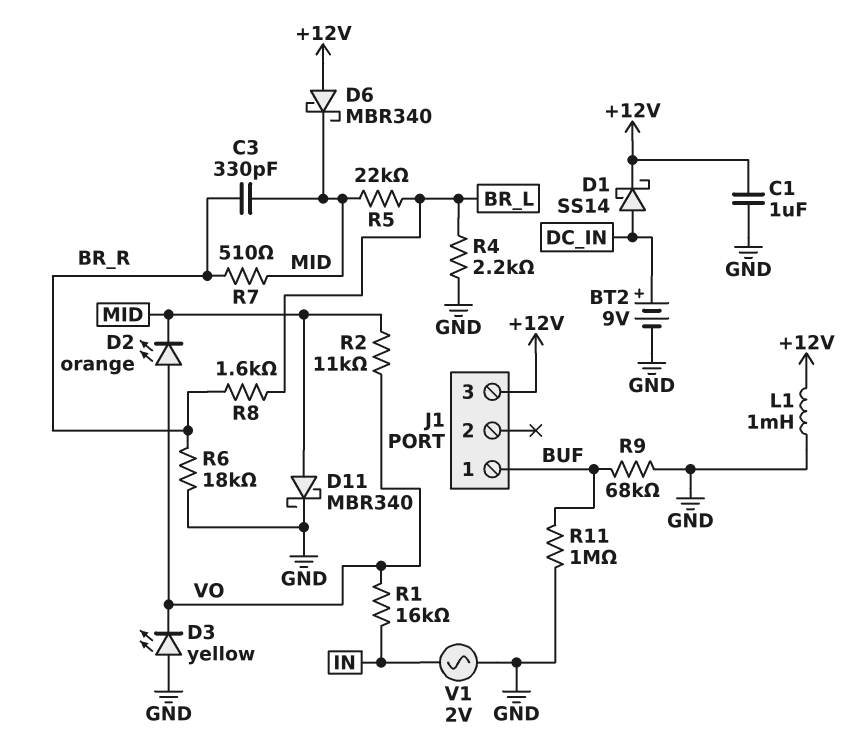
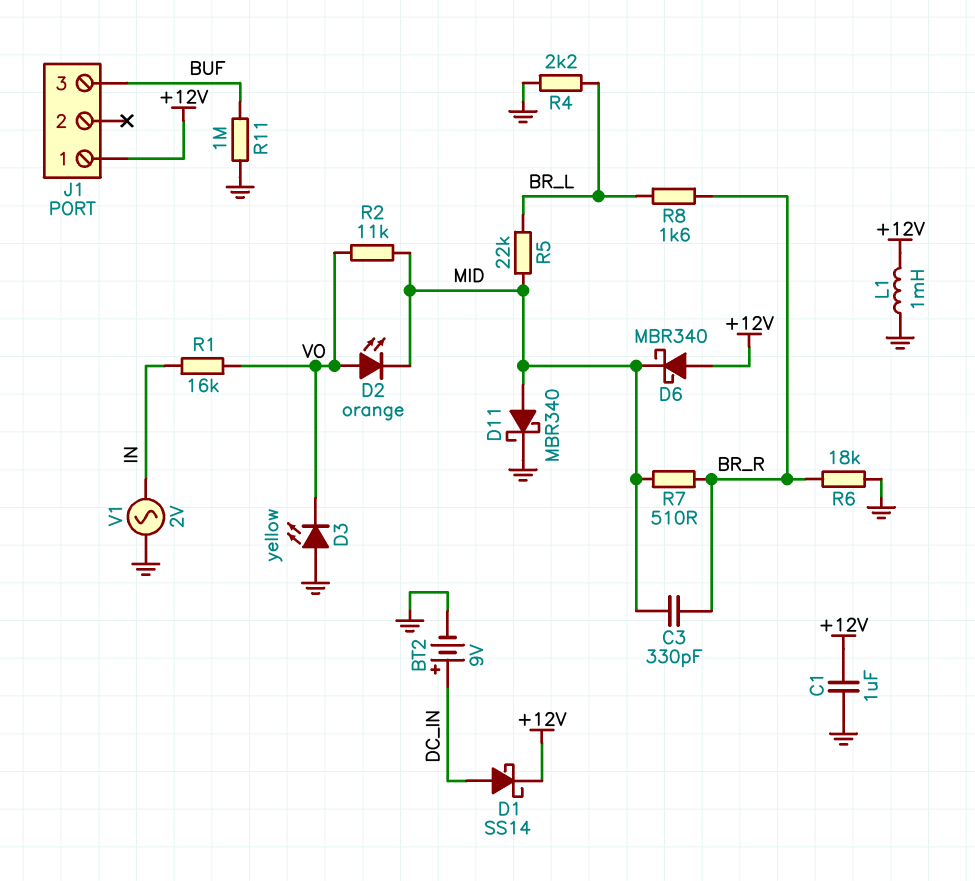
J1 pin 1: BUF -> +12V
J1 pin 3: +12V -> BUF
R9: 68k (BUF, GND) -> none

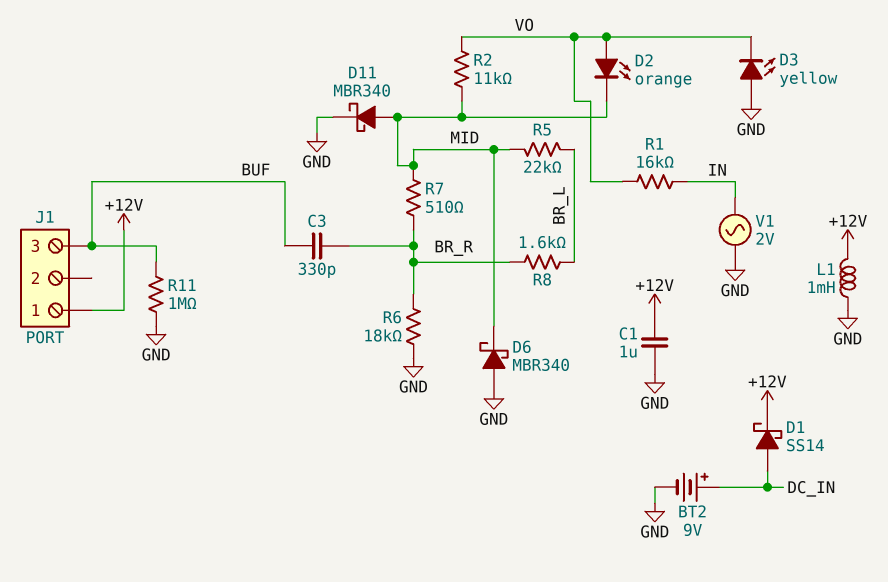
C3: 330pF (BR_R, MID) -> 330pF (BR_R, BUF)
D6: schottky MBR340 (A +12V, K MID) -> schottky MBR340 (A GND, K MID)
R4: 2.2k (BR_L, GND) -> none

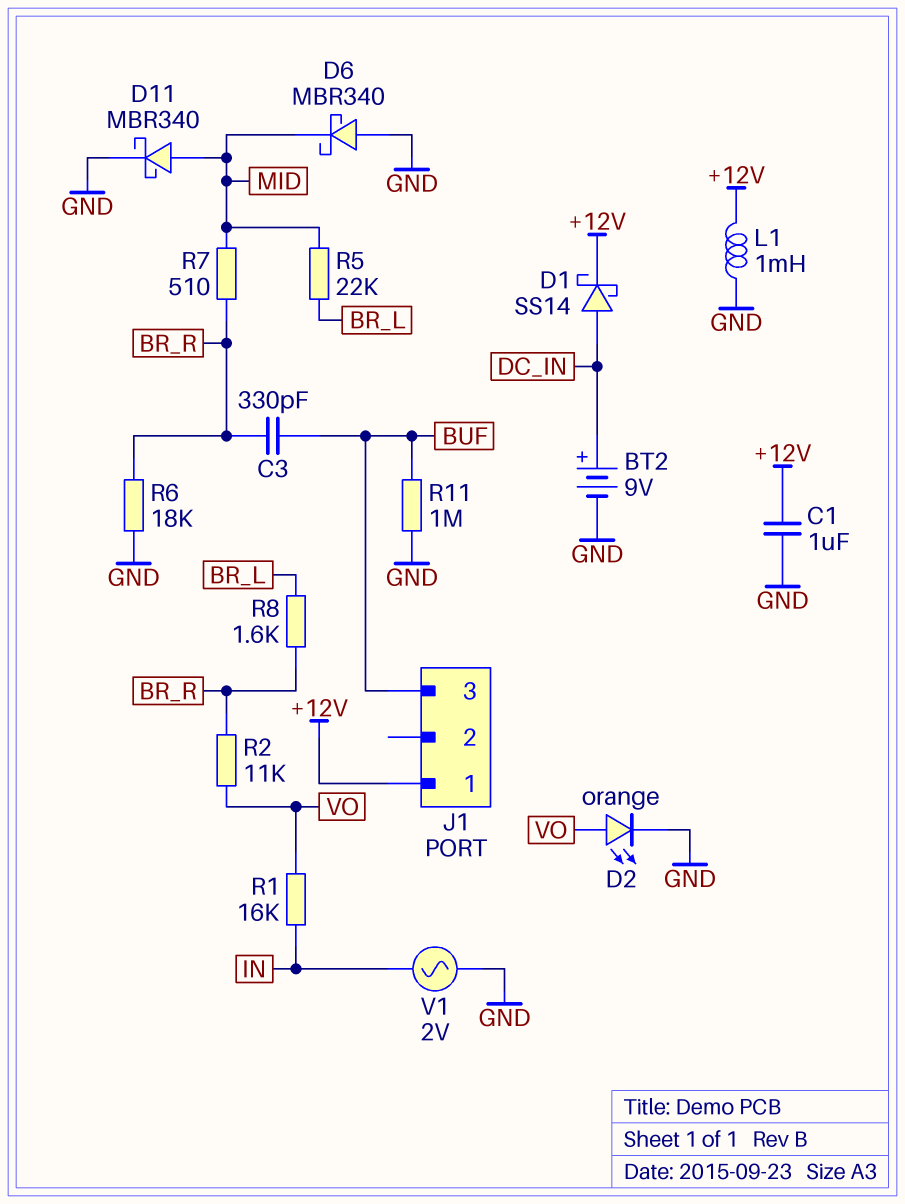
D2: LED orange (A VO, K MID) -> LED orange (A VO, K GND)
D3: LED yellow (A GND, K VO) -> none
R2: 11k (MID, VO) -> 11k (BR_R, VO)

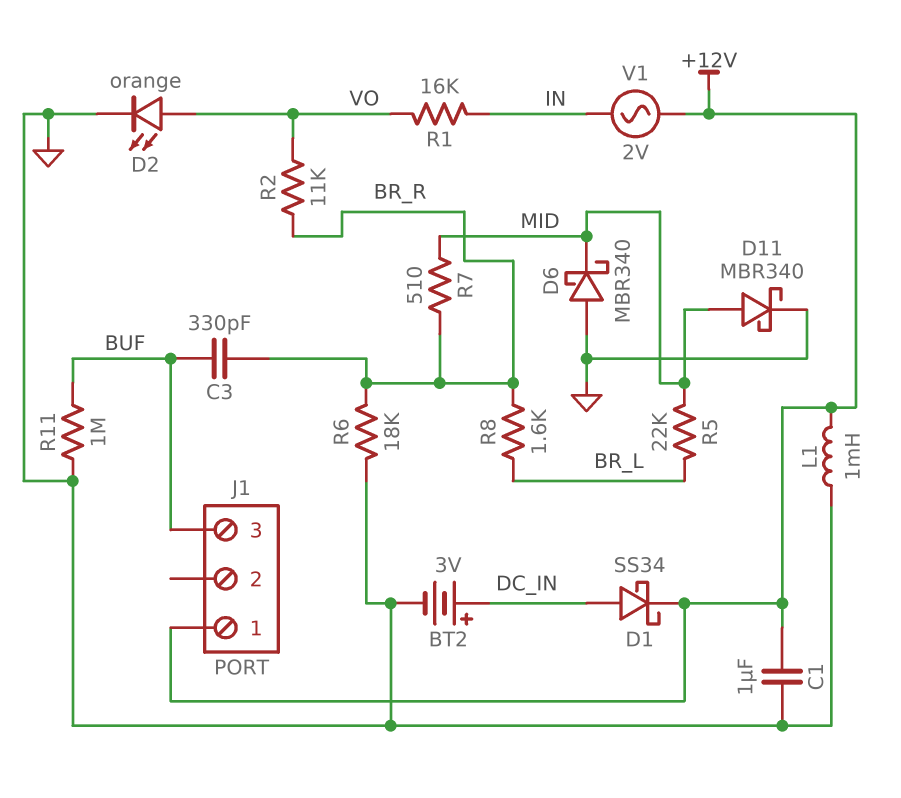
BT2: 9V (plus DC_IN, minus GND) -> 3V (plus DC_IN, minus GND)
D1: schottky SS14 (A DC_IN, K +12V) -> schottky SS34 (A DC_IN, K +12V)
V1: AC 2V (GND, IN) -> AC 2V (+12V, IN)

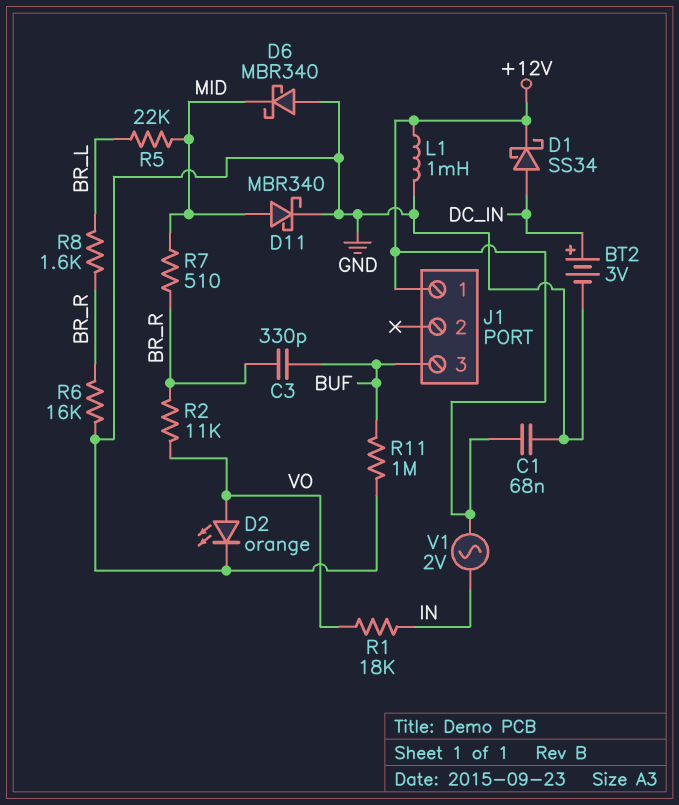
C1: 1uF (+12V, GND) -> 68nF (+12V, GND)
R1: 16k (IN, VO) -> 18k (IN, VO)
R6: 18k (BR_R, GND) -> 16k (BR_R, GND)

